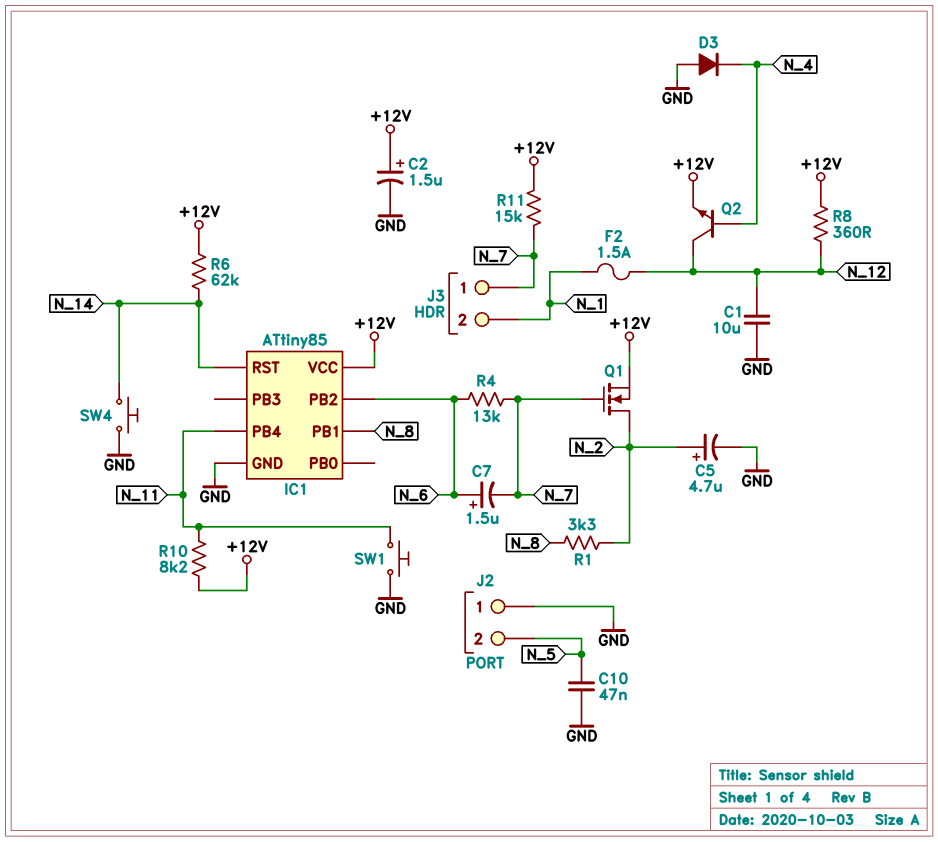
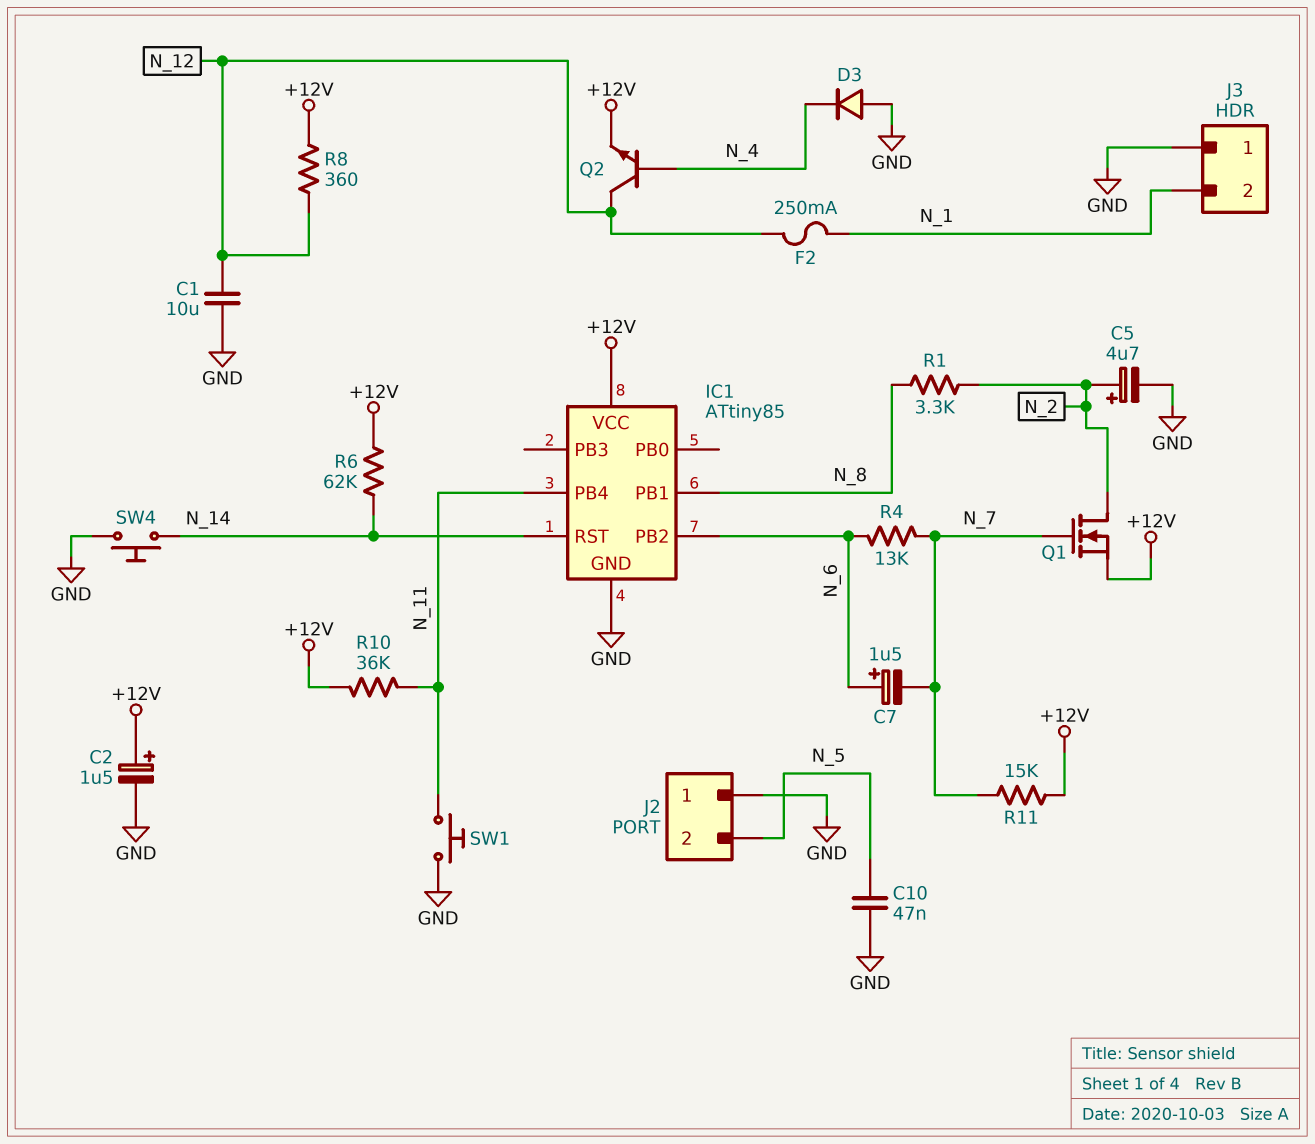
F2: 1.5A (N_1, N_12) -> 250mA (N_1, N_12)
J3 pin 1: N_7 -> GND
R10: 8.2k (+12V, N_11) -> 36k (+12V, N_11)

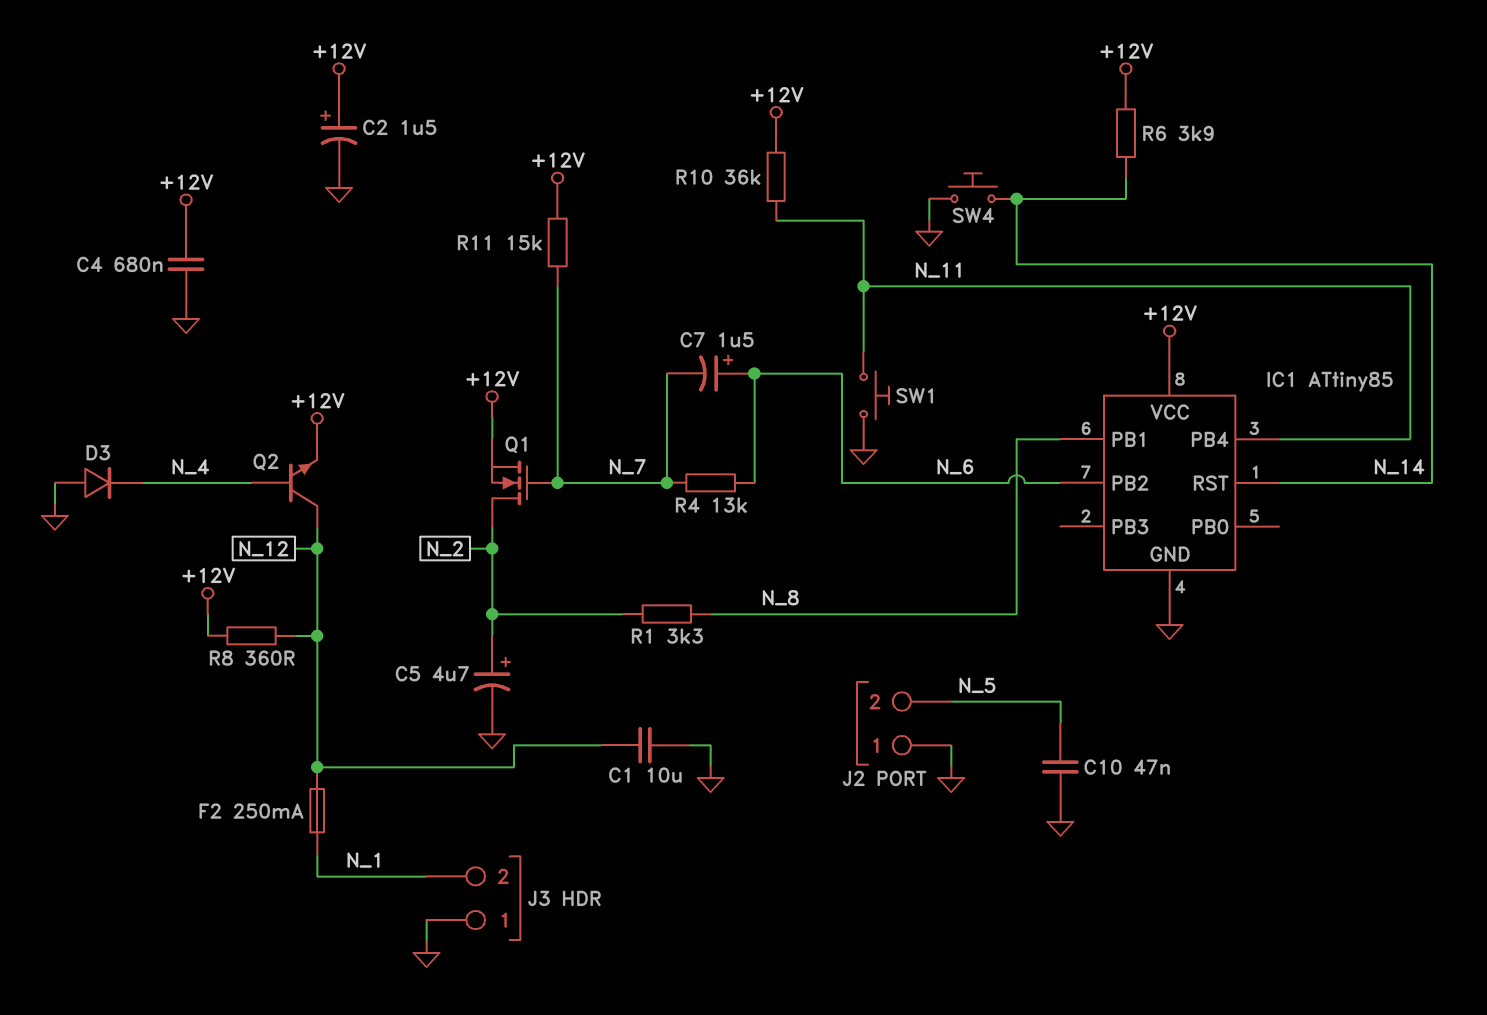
C4: none -> 680nF (+12V, GND)
R6: 62k (+12V, N_14) -> 3.9k (+12V, N_14)

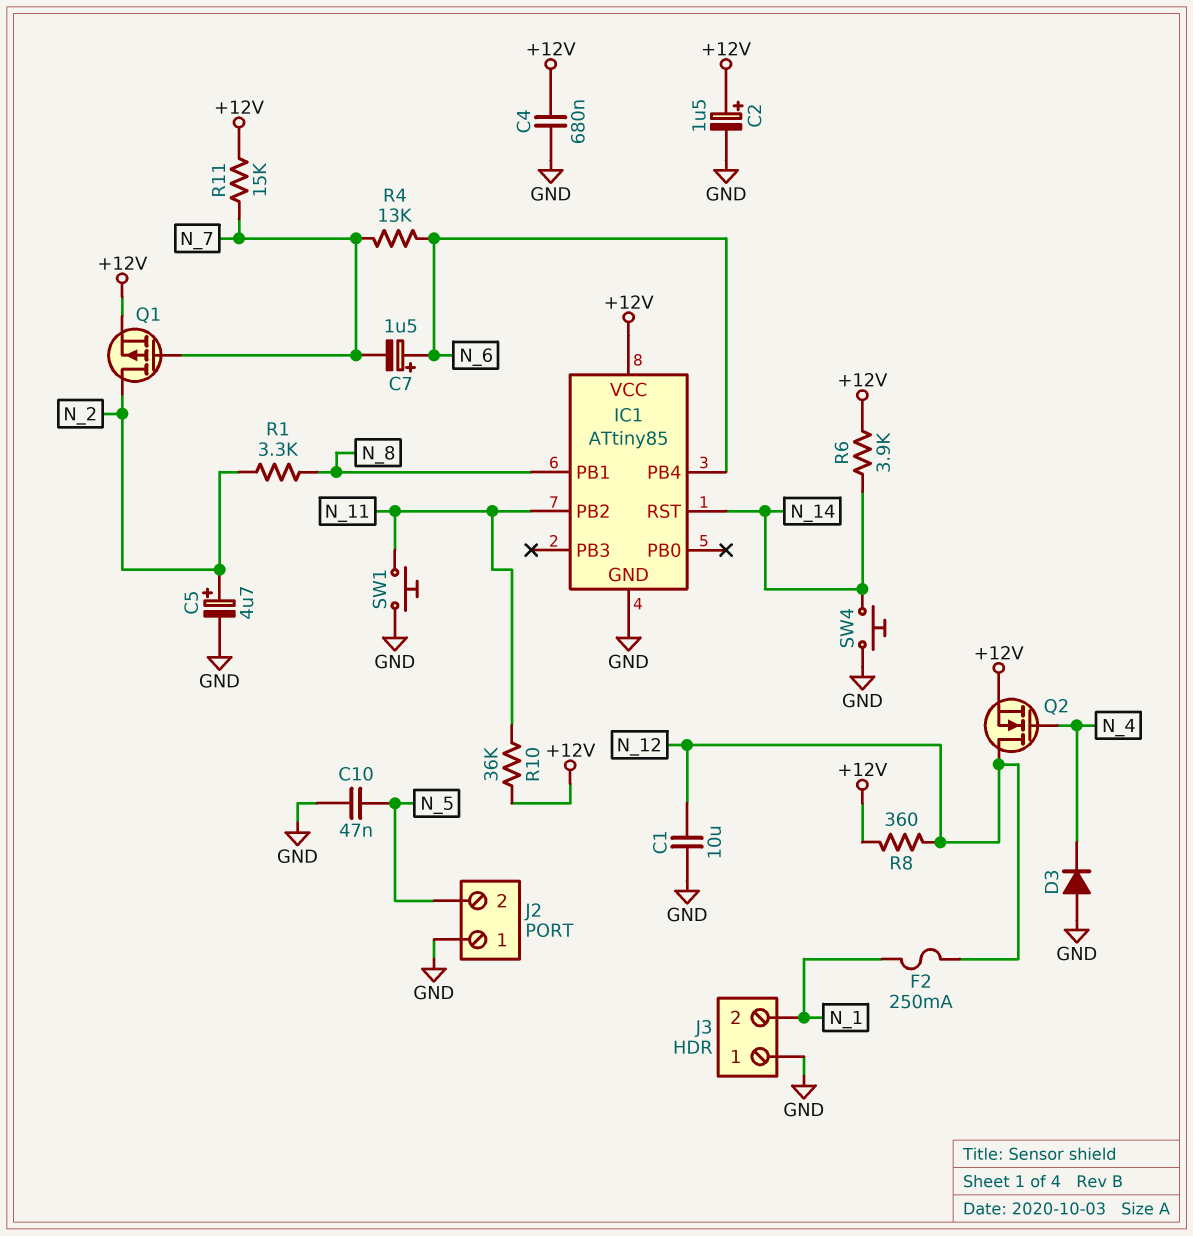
IC1 pin PB2: N_6 -> N_11
IC1 pin PB4: N_11 -> N_6
Q1: NMOS (G N_7, D N_2, S +12V) -> PMOS (G N_7, D N_2, S +12V)
Q2: NPN (B N_4, C N_12, E +12V) -> NMOS (G N_4, D N_12, S +12V)

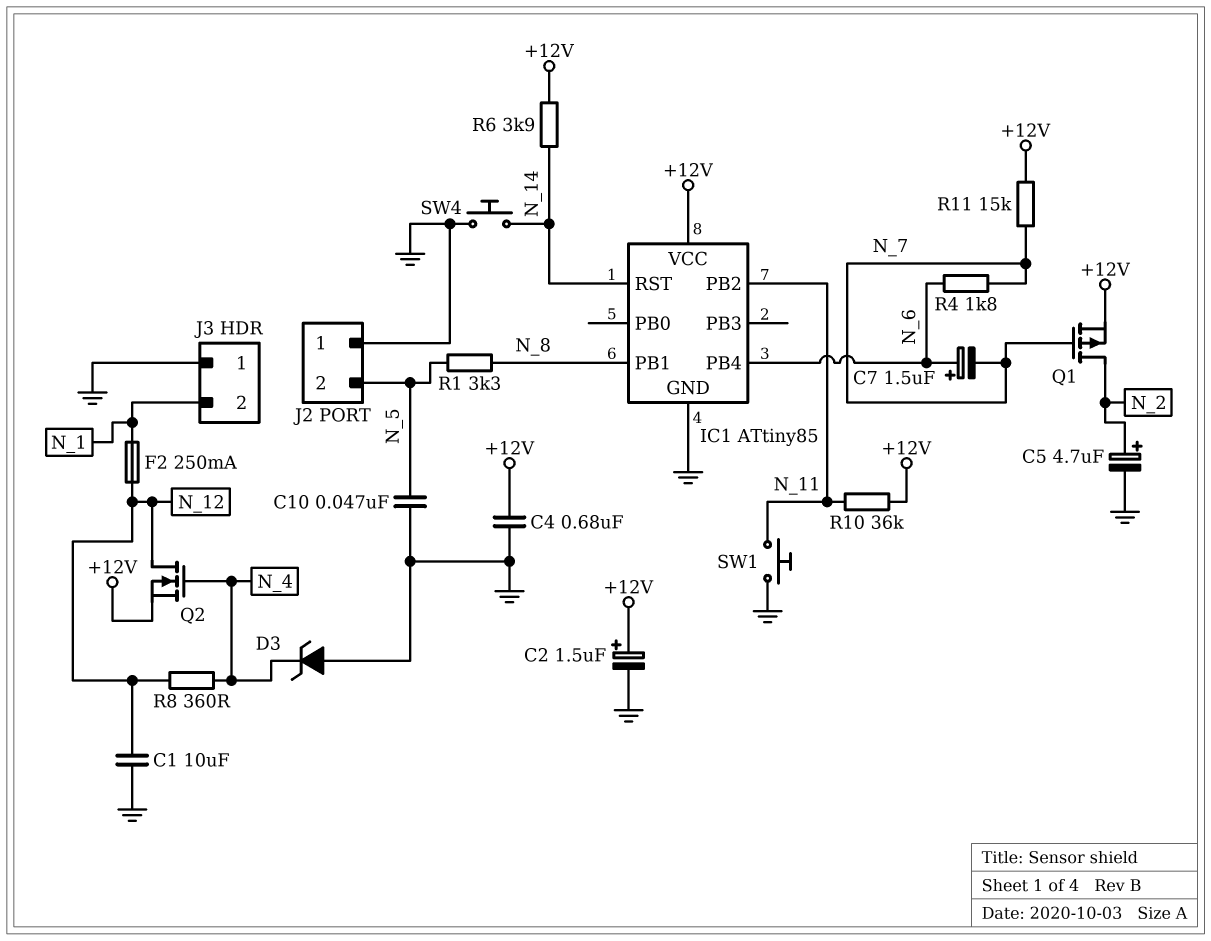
D3: diode (A GND, K N_4) -> zener (A GND, K N_4)
R1: 3.3k (N_2, N_8) -> 3.3k (N_5, N_8)
R4: 13k (N_6, N_7) -> 1.8k (N_6, N_7)
R8: 360 (+12V, N_12) -> 360 (N_4, N_12)

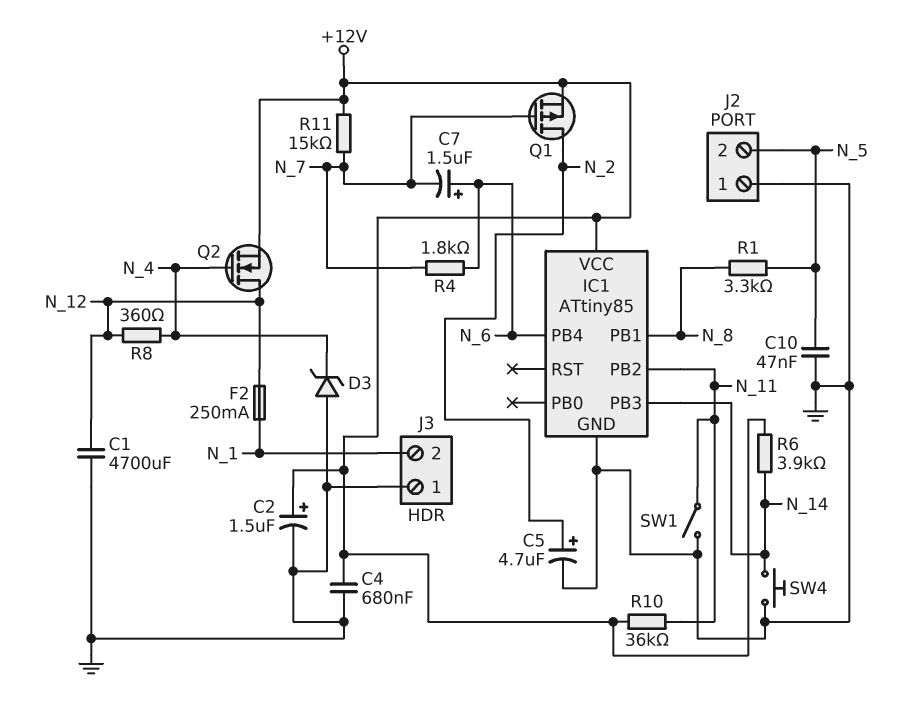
C1: 10uF (GND, N_12) -> 4700uF (GND, N_12)
IC1 pin PB3: none -> N_14
IC1 pin RST: N_14 -> none
SW1: button (GND, N_11) -> switch (GND, N_11)

